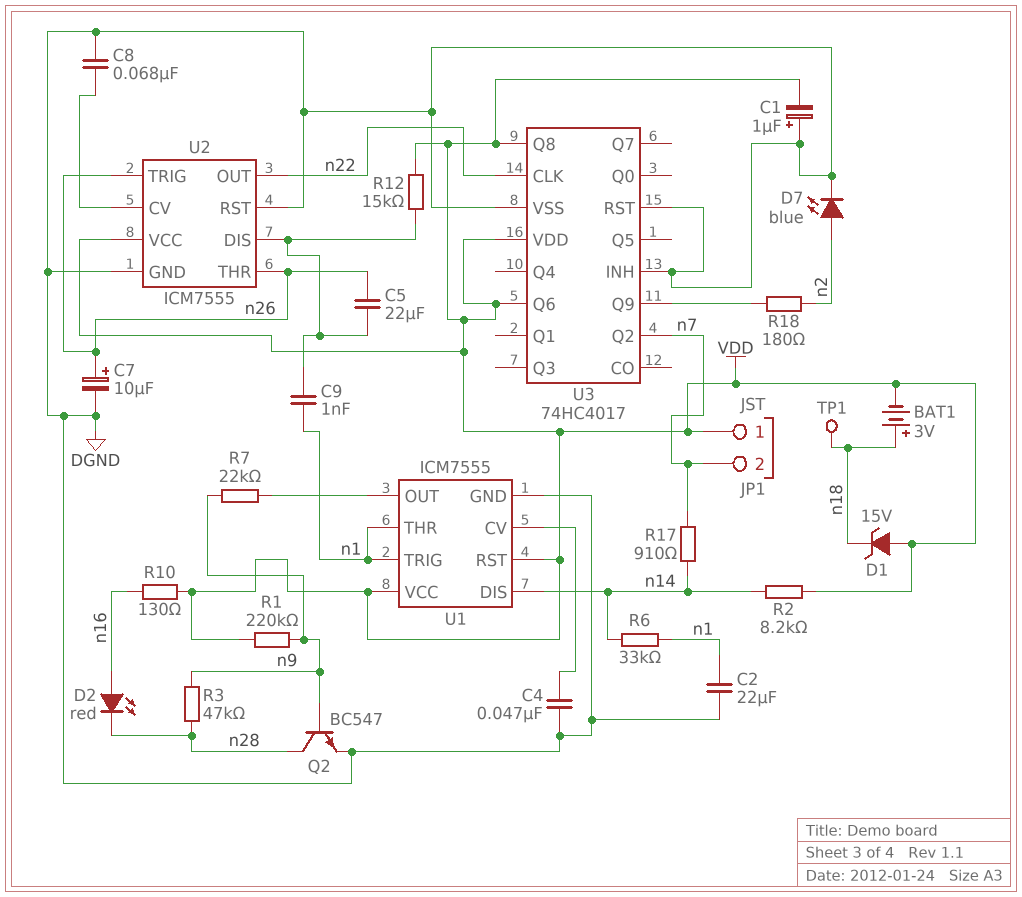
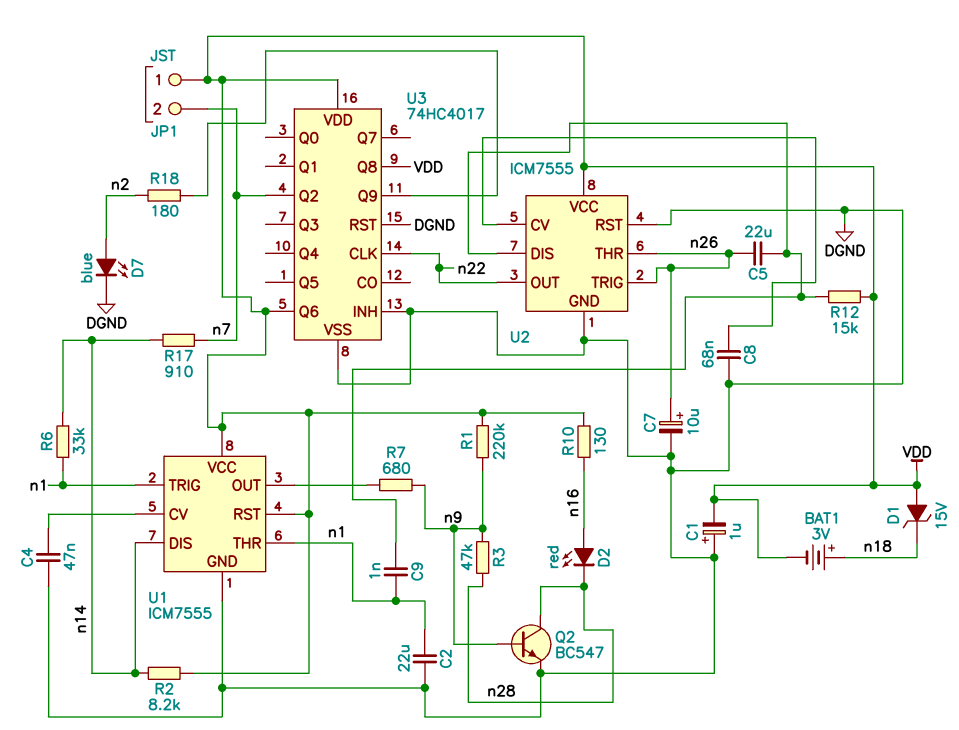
R7: 22k (U1/OUT, n9) -> 680 (U1/OUT, n9)
TP1: test point (n18) -> none

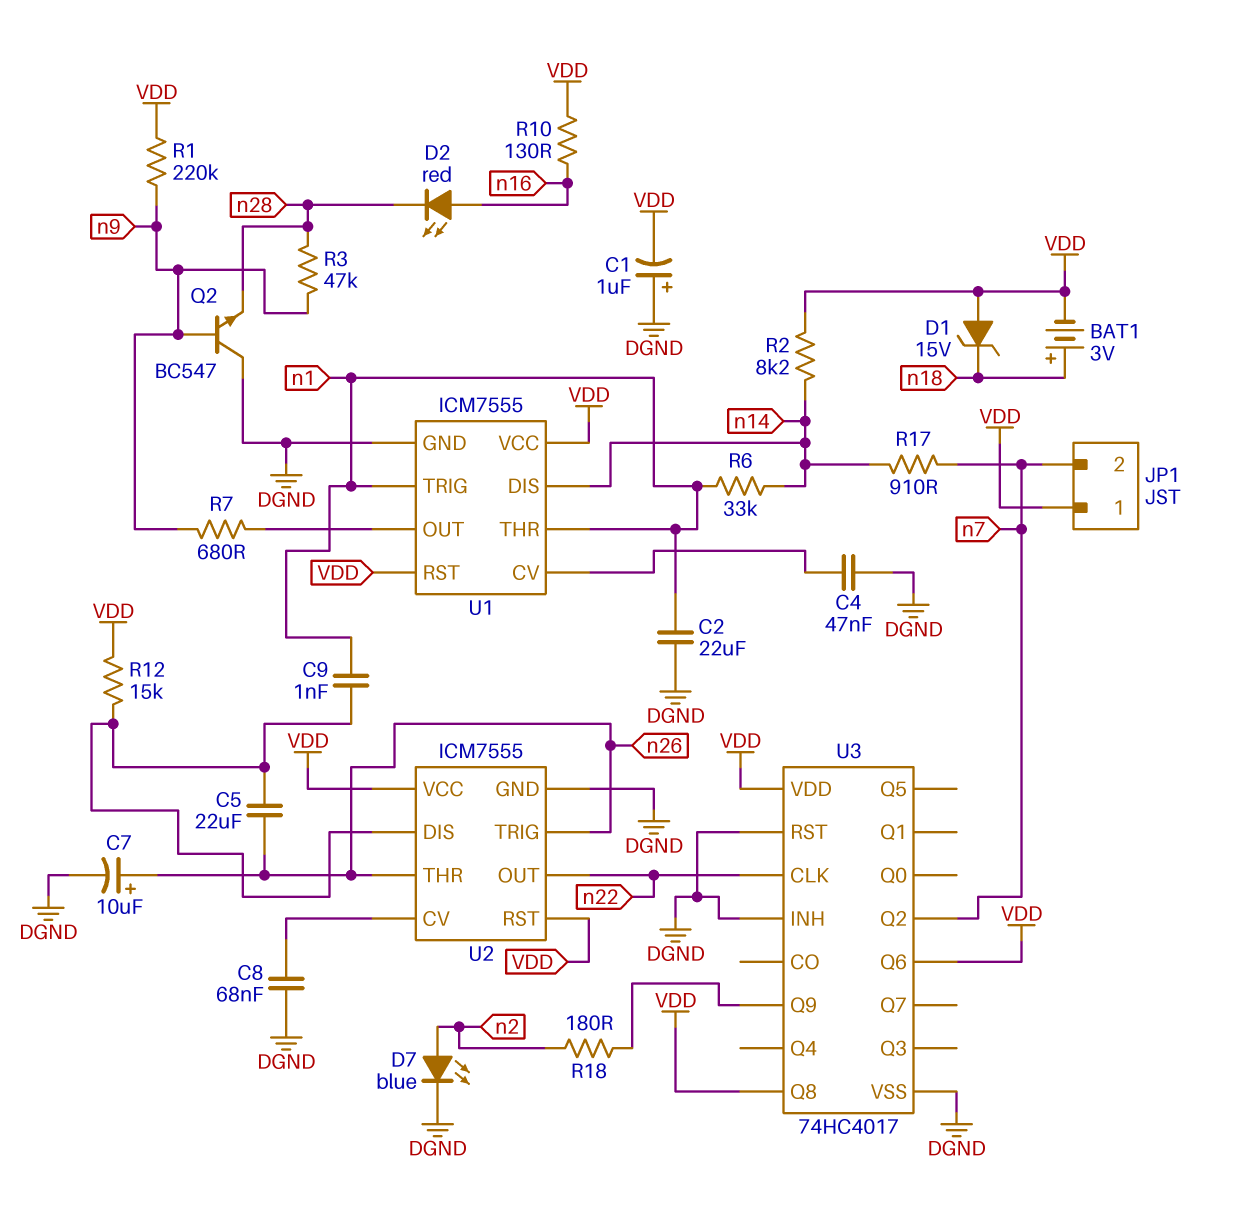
Q2: NPN BC547 (B n9, C n28, E DGND) -> NPN BC547 (B n9, C DGND, E n28)
U2 pin RST: DGND -> VDD

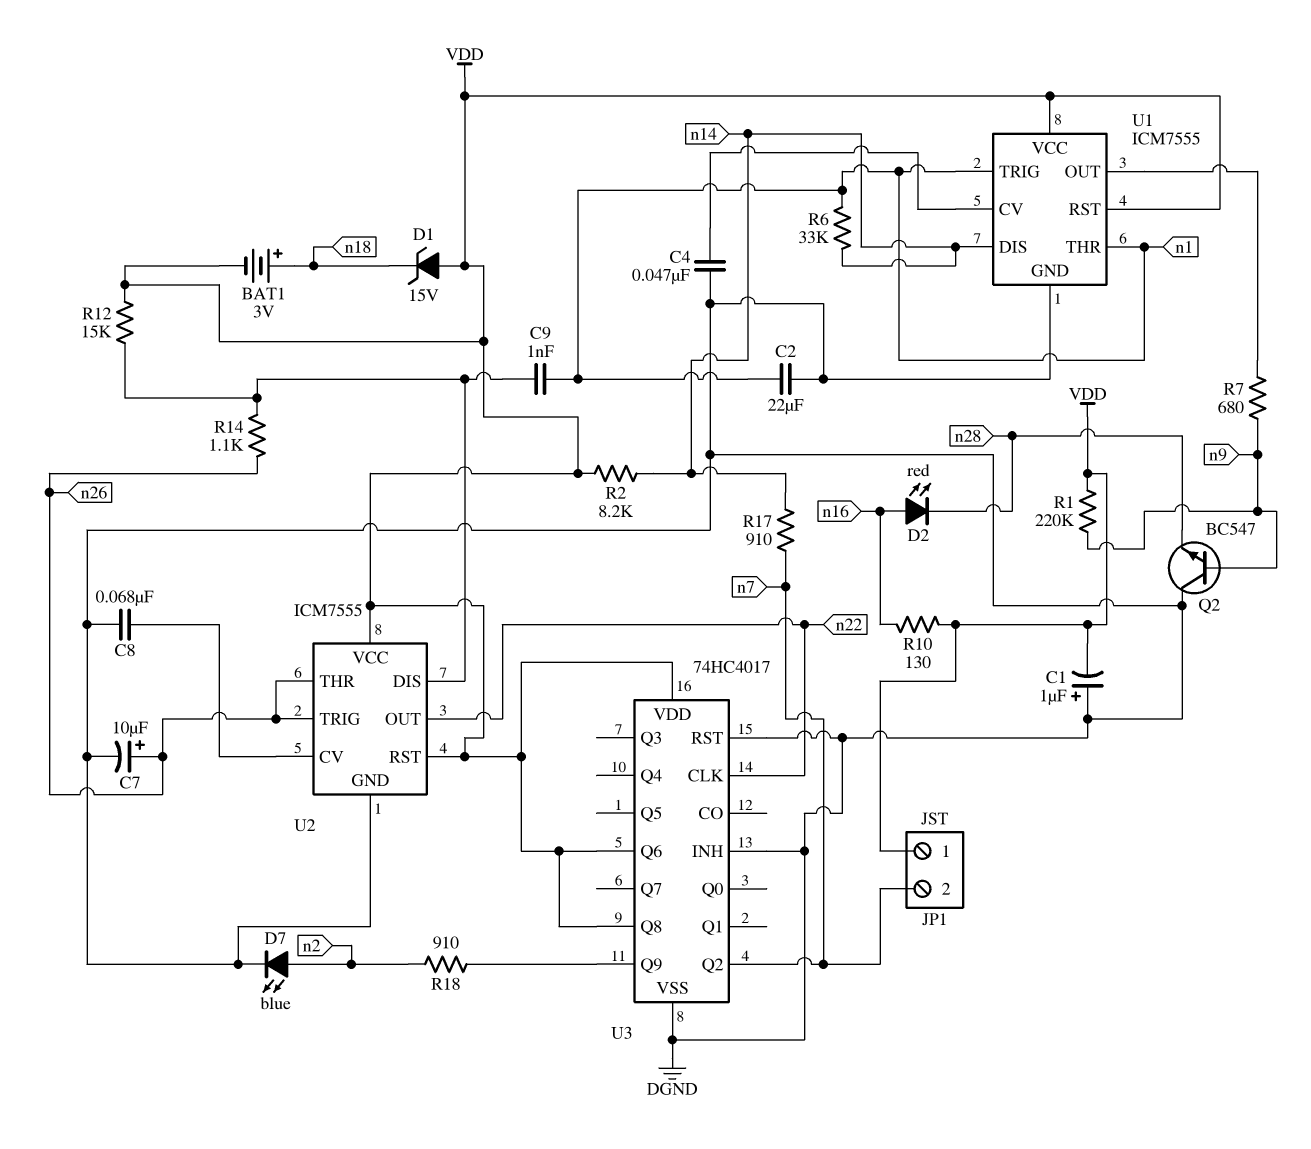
C5: 22uF (U2/DIS, n26) -> none
R3: 47k (n9, n28) -> none
R14: none -> 1.1k (U2/DIS, n26)
R18: 180 (U3/Q9, n2) -> 910 (U3/Q9, n2)

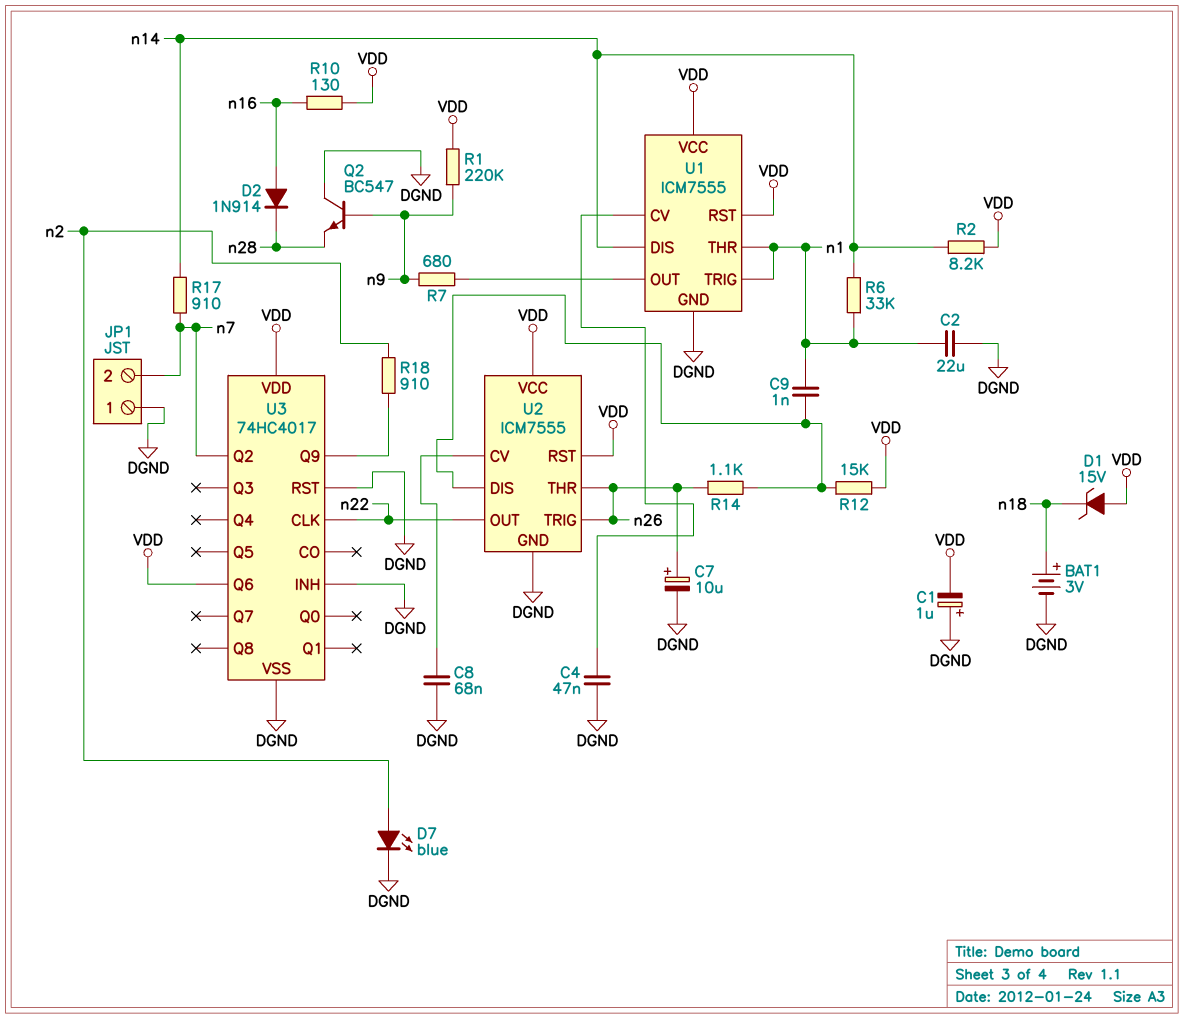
BAT1: 3V (plus n18, minus VDD) -> 3V (plus n18, minus DGND)
D2: LED red (A n16, K n28) -> diode 1N914 (A n16, K n28)
JP1 pin 1: VDD -> DGND
U3 pin Q8: VDD -> none

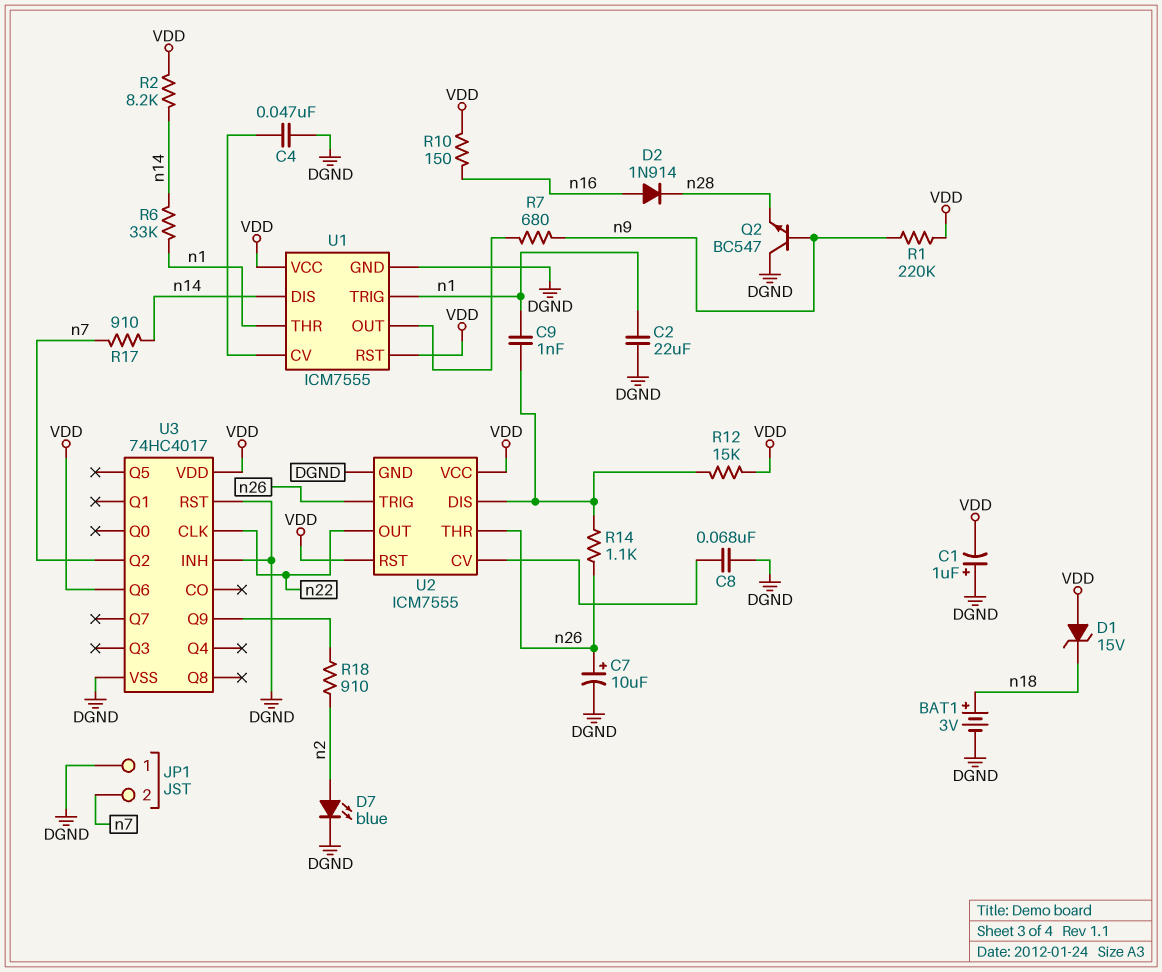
R10: 130 (VDD, n16) -> 150 (VDD, n16)

